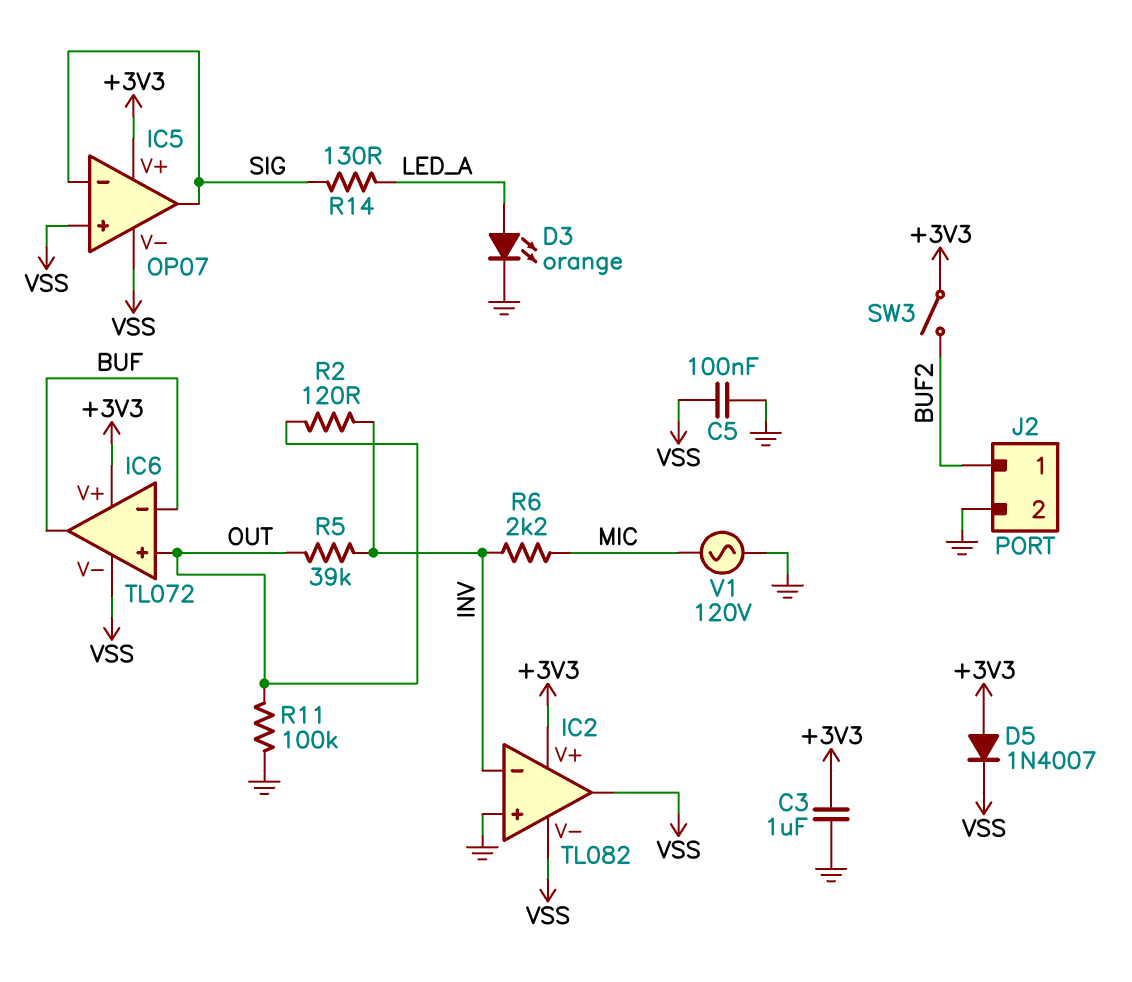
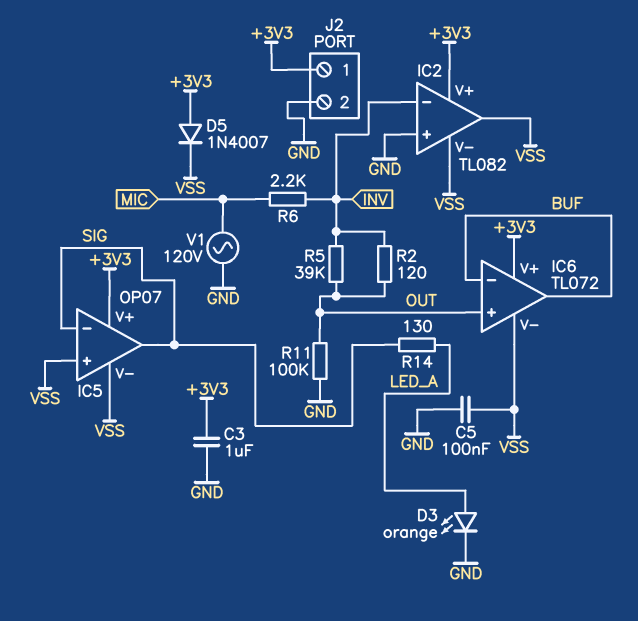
J2 pin 1: BUF2 -> +3V3
SW3: switch (+3V3, BUF2) -> none

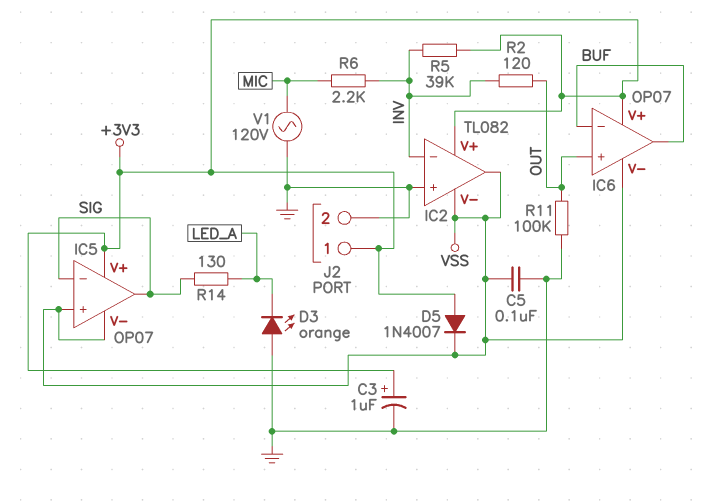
C3: 1uF (+3V3, GND) -> 1uF (plus +3V3, minus GND)
D3: LED orange (A LED_A, K GND) -> LED orange (A GND, K LED_A)
IC6: TL072 -> OP07
R5: 39k (INV, OUT) -> 39k (+3V3, INV)

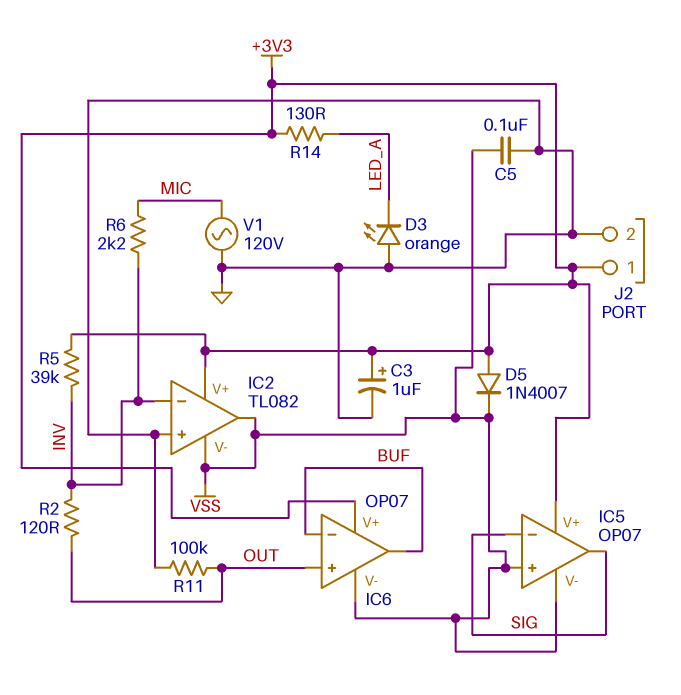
R14: 130 (LED_A, SIG) -> 130 (+3V3, LED_A)

